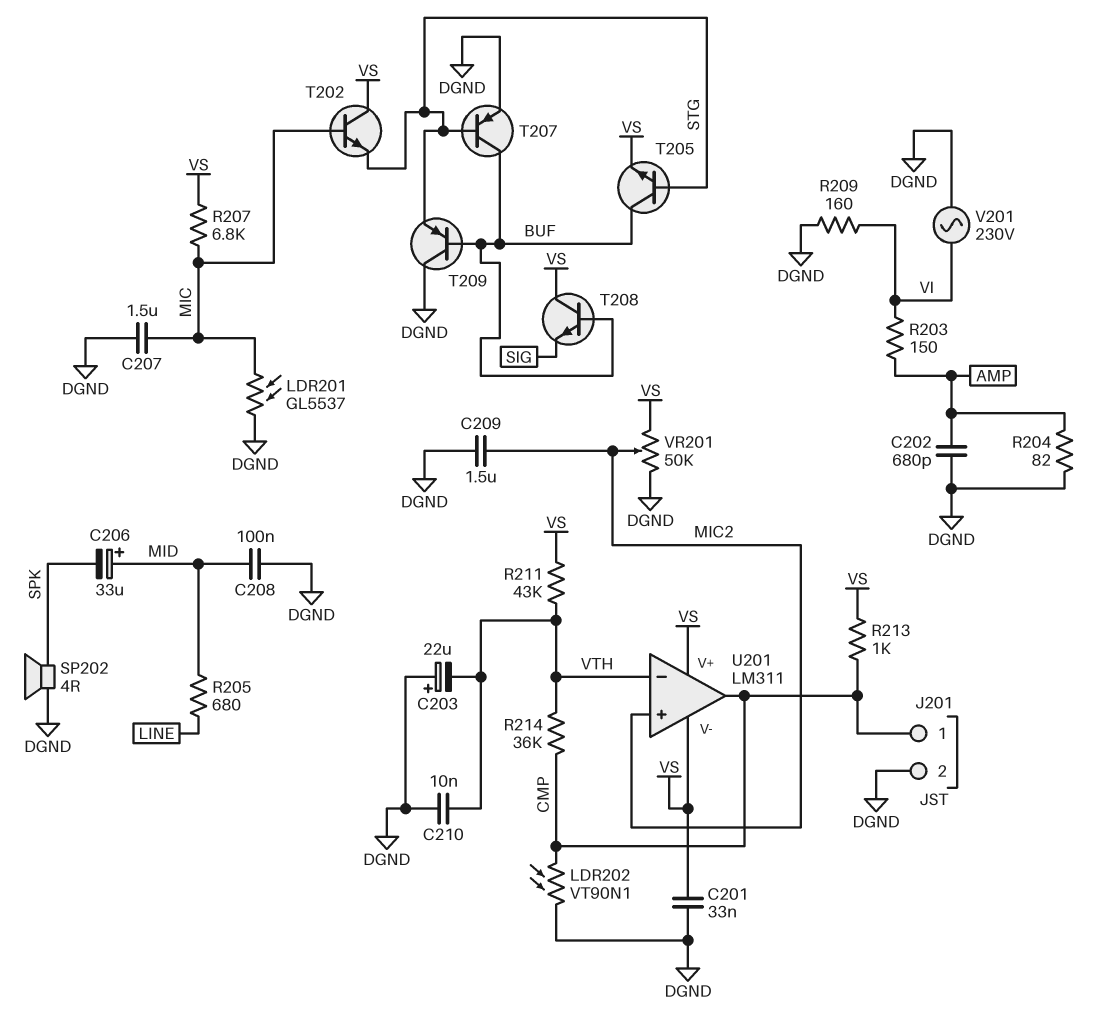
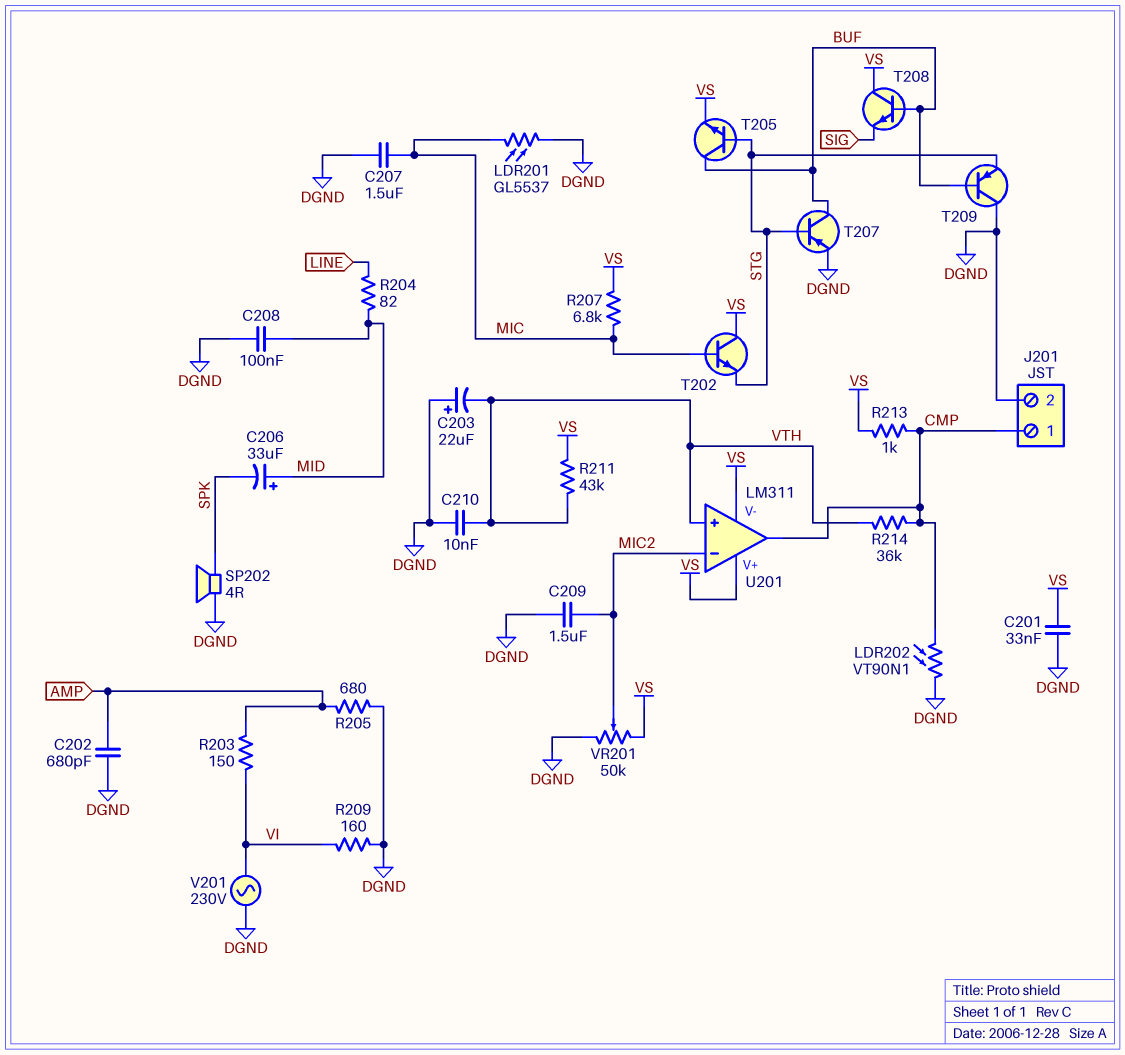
R204: 82 (AMP, DGND) -> 82 (LINE, MID)
R205: 680 (LINE, MID) -> 680 (AMP, DGND)
U201 pin in+: MIC2 -> VTH
U201 pin in-: VTH -> MIC2

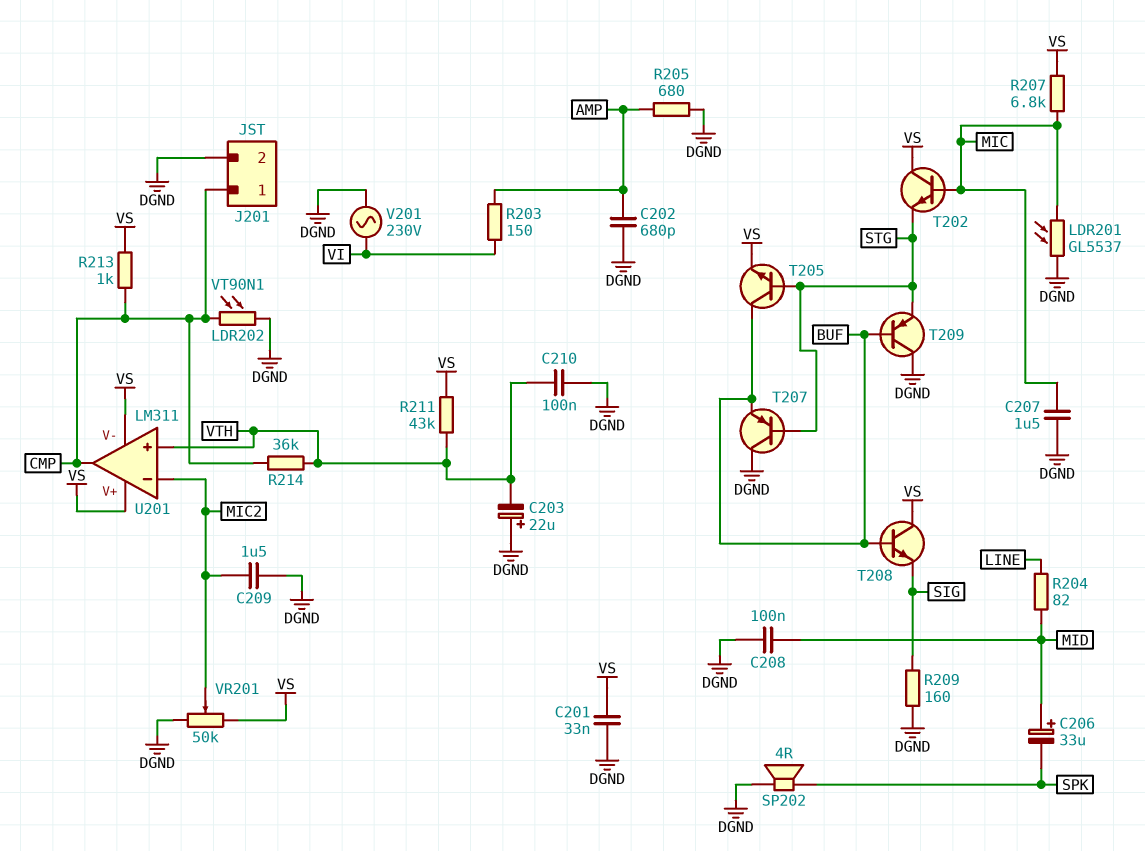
C210: 10nF (DGND, VTH) -> 100nF (DGND, VTH)
R209: 160 (DGND, VI) -> 160 (DGND, SIG)
T207: PNP (B STG, C BUF, E DGND) -> PNP (B STG, C DGND, E BUF)

